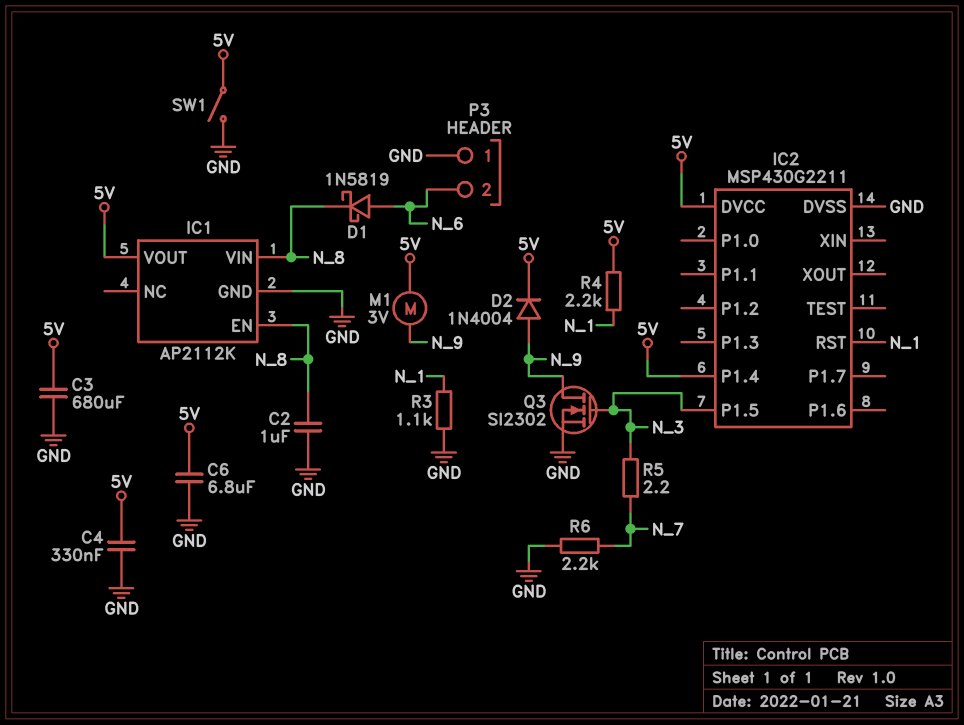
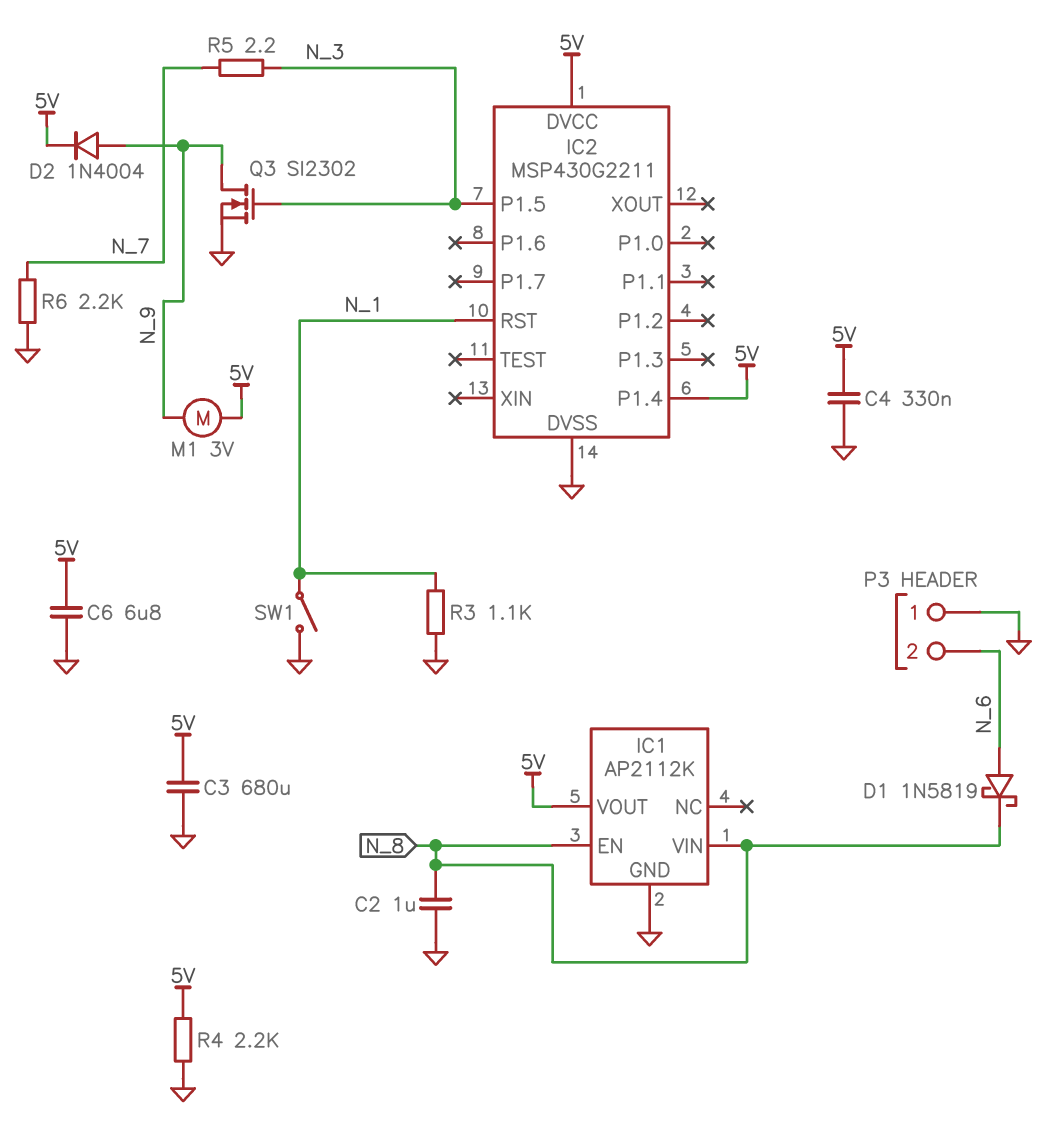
R4: 2.2k (5V, N_1) -> 2.2k (5V, GND)
SW1: switch (5V, GND) -> switch (GND, N_1)

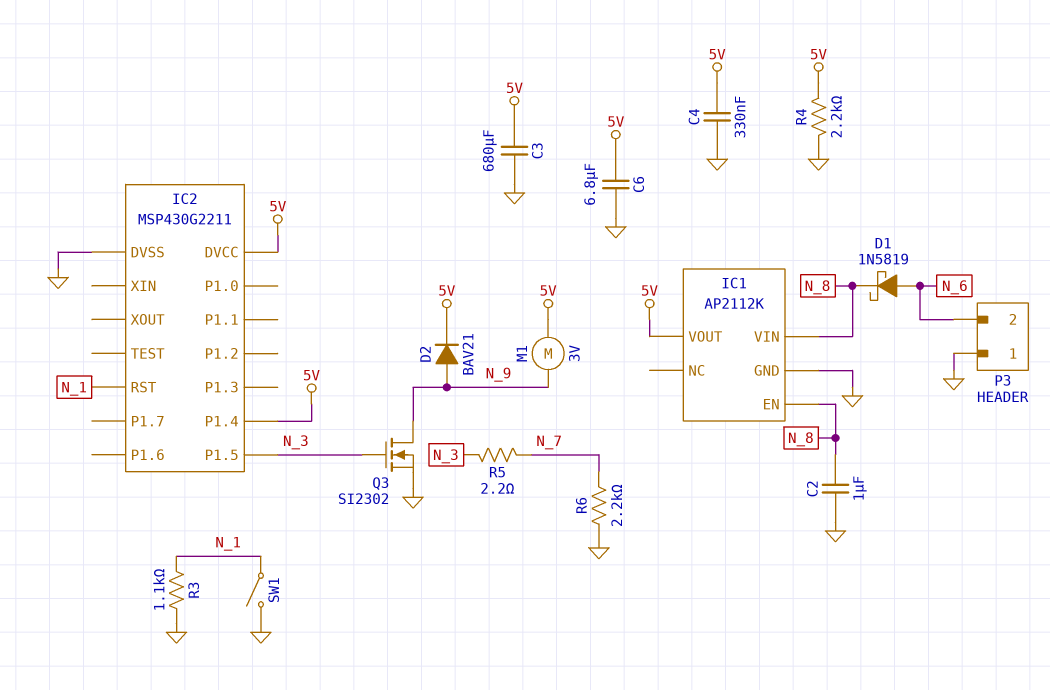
D2: diode 1N4004 (A N_9, K 5V) -> diode BAV21 (A N_9, K 5V)

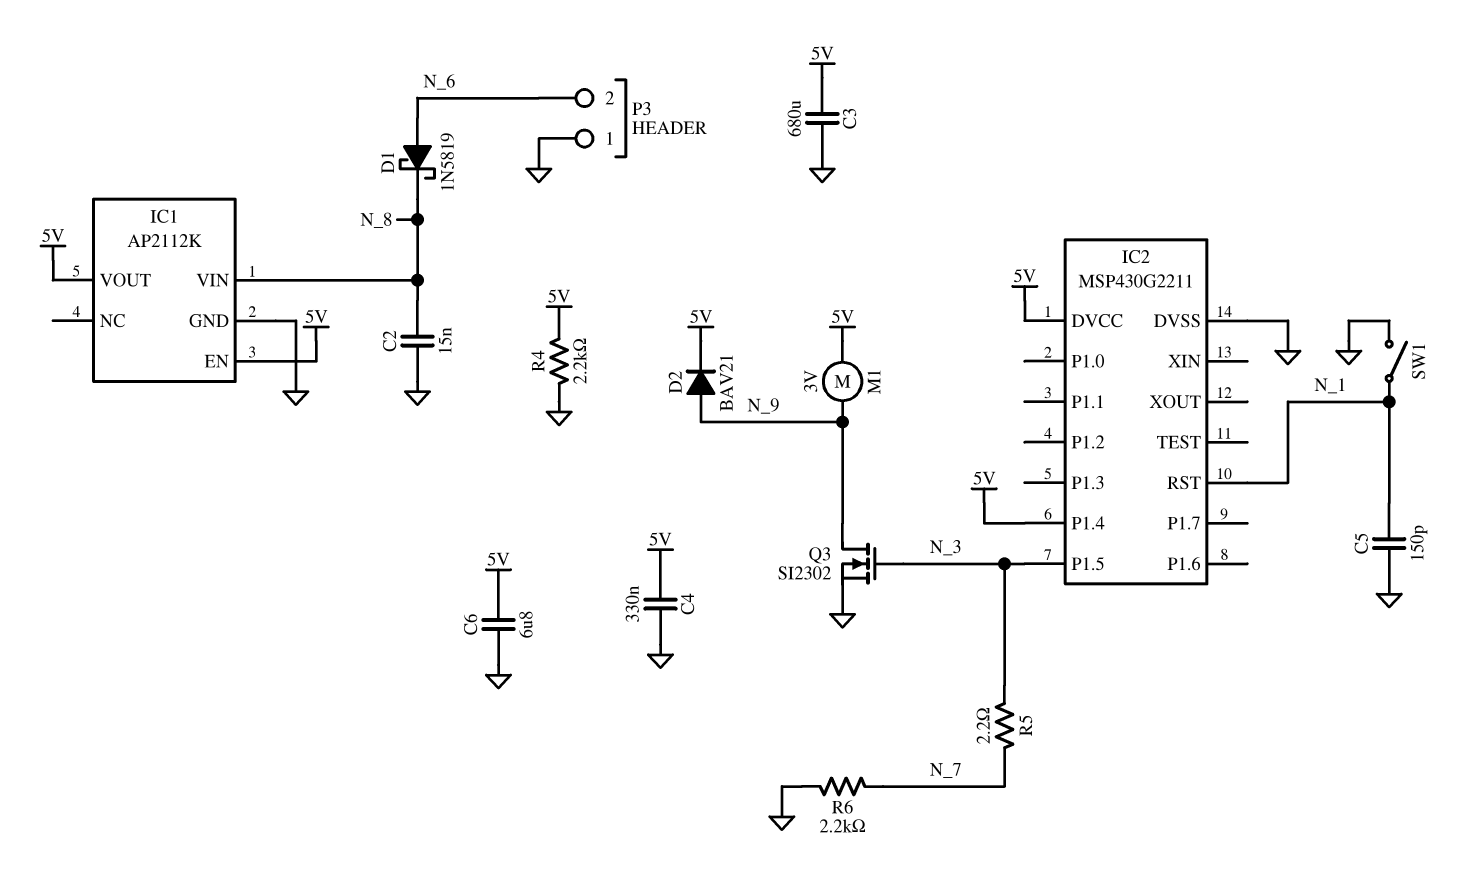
C2: 1uF (GND, N_8) -> 15nF (GND, N_8)
C5: none -> 150pF (GND, N_1)
IC1 pin EN: N_8 -> 5V
R3: 1.1k (GND, N_1) -> none

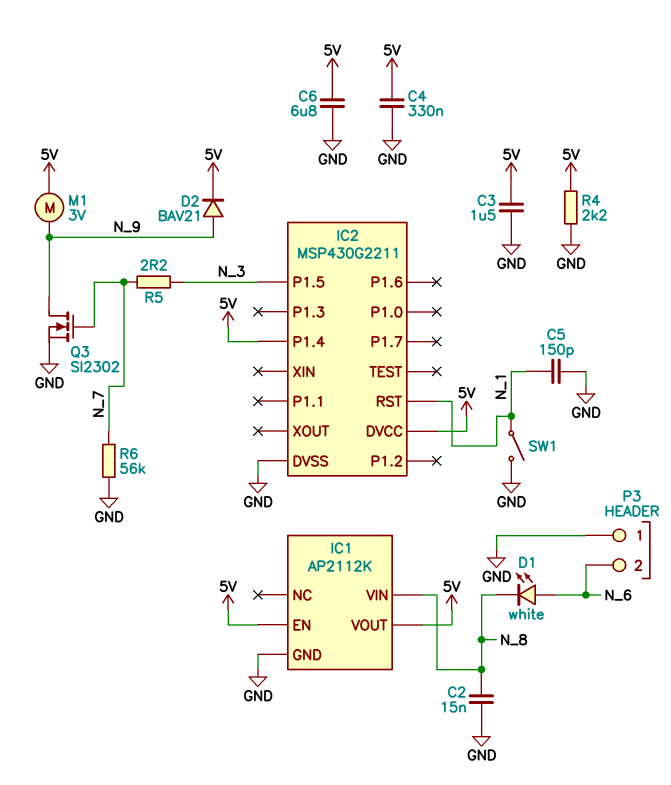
C3: 680uF (5V, GND) -> 1.5uF (5V, GND)
D1: schottky 1N5819 (A N_6, K N_8) -> LED white (A N_6, K N_8)
Q3: NMOS SI2302 (G N_3, D N_9, S GND) -> NMOS SI2302 (G N_7, D N_9, S GND)
R6: 2.2k (GND, N_7) -> 56k (GND, N_7)

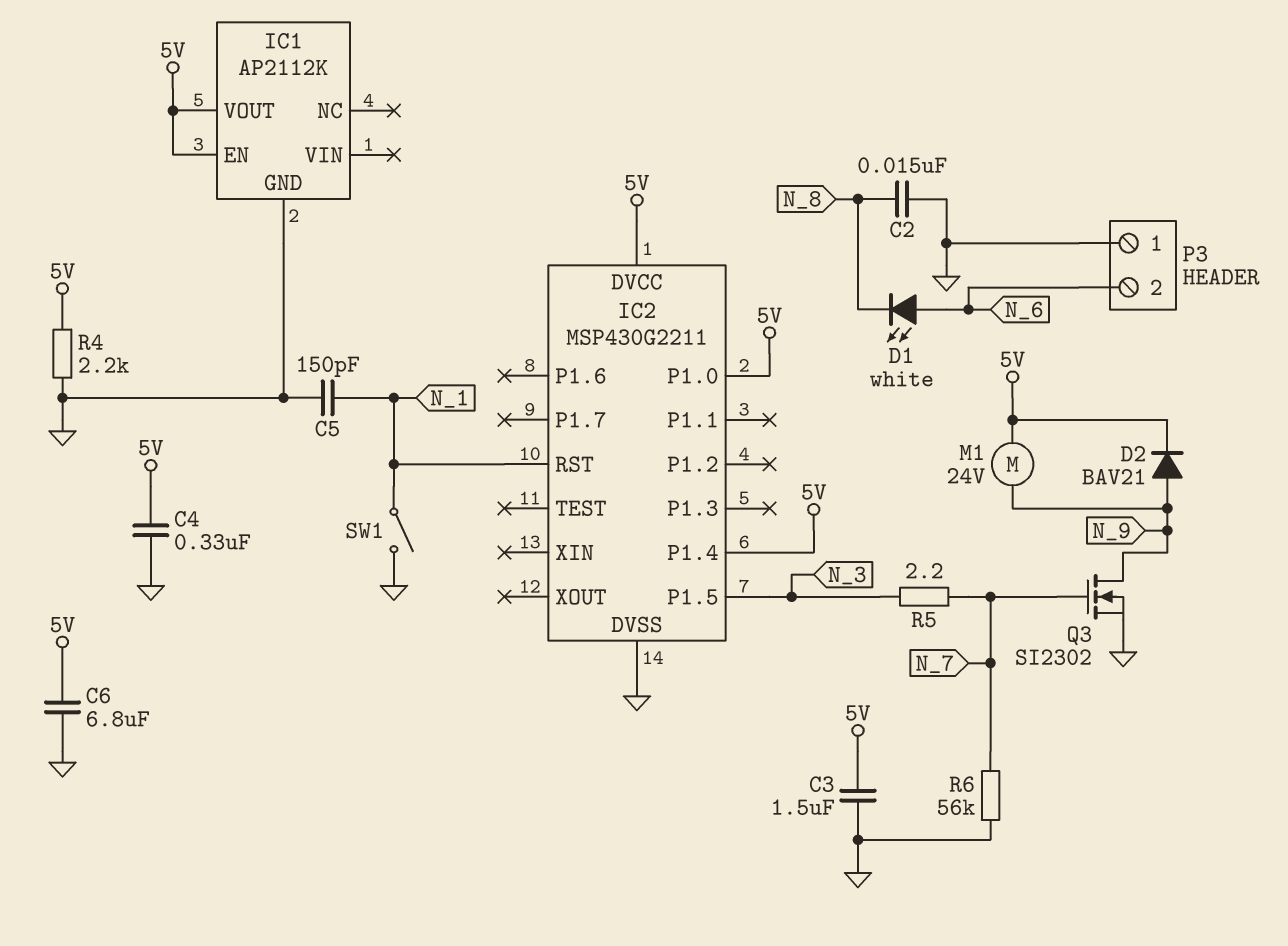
IC1 pin VIN: N_8 -> none
IC2 pin P1.0: none -> 5V
M1: motor 3V (5V, N_9) -> motor 24V (5V, N_9)

